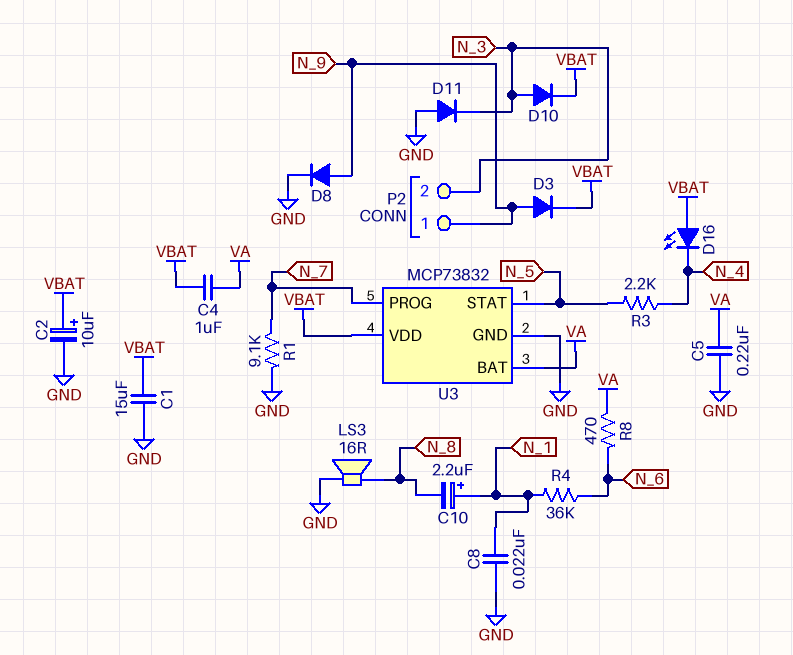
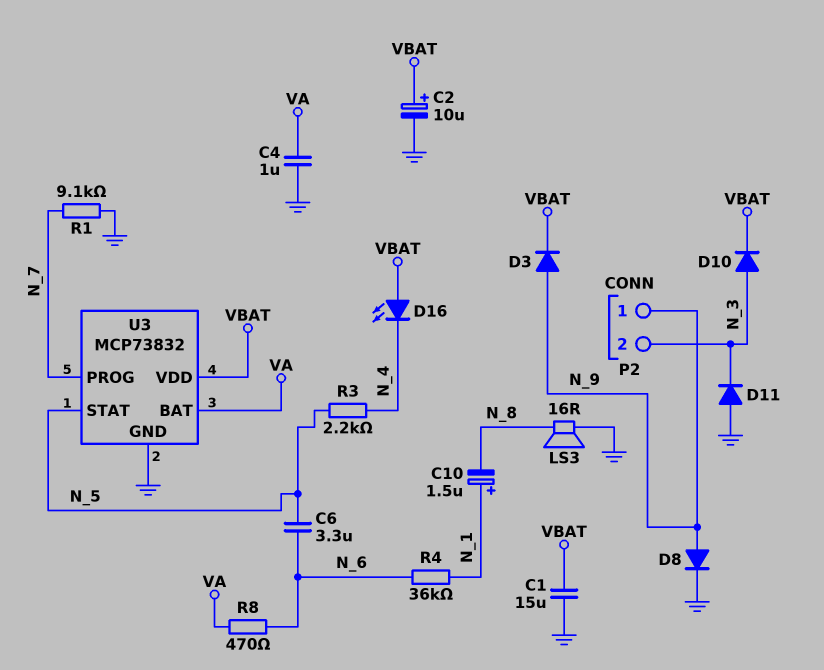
C4: 1uF (VA, VBAT) -> 1uF (GND, VA)
C5: 220nF (GND, VA) -> none
C6: none -> 3.3uF (N_5, N_6)
C8: 22nF (GND, N_1) -> none
C10: 2.2uF (plus N_1, minus N_8) -> 1.5uF (plus N_1, minus N_8)

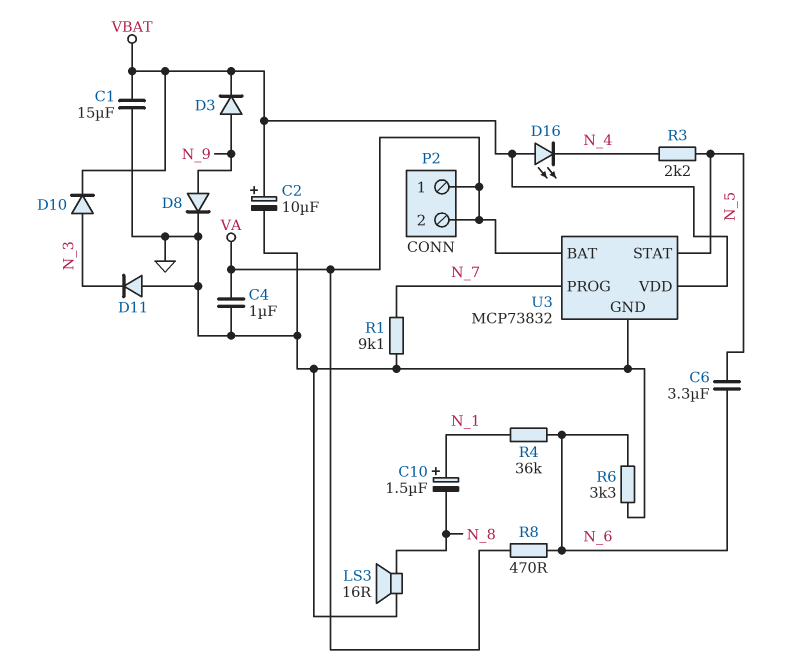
P2 pin 1: N_9 -> VA
P2 pin 2: N_3 -> VA
R6: none -> 3.3k (GND, N_6)

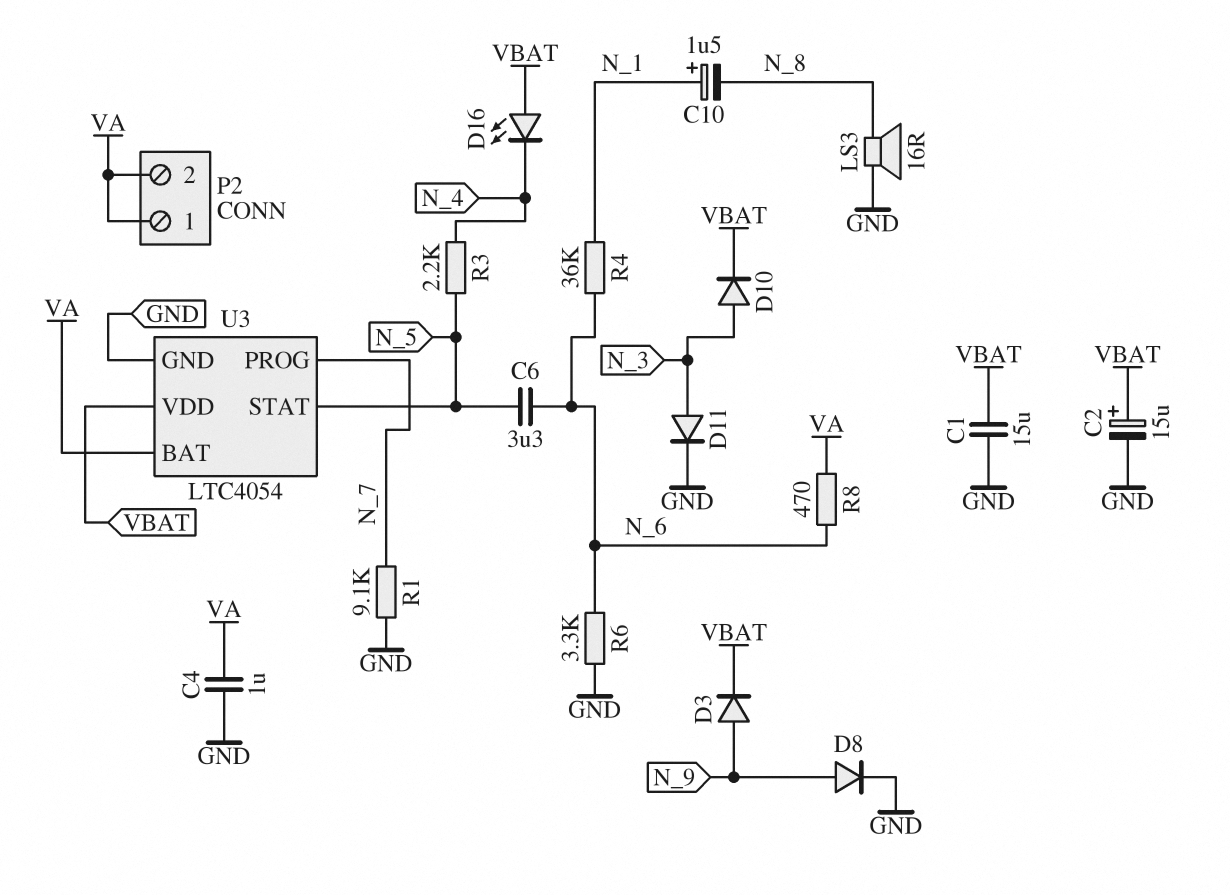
C2: 10uF (plus VBAT, minus GND) -> 15uF (plus VBAT, minus GND)
D11: diode (A GND, K N_3) -> diode (A N_3, K GND)
U3: MCP73832 -> LTC4054

